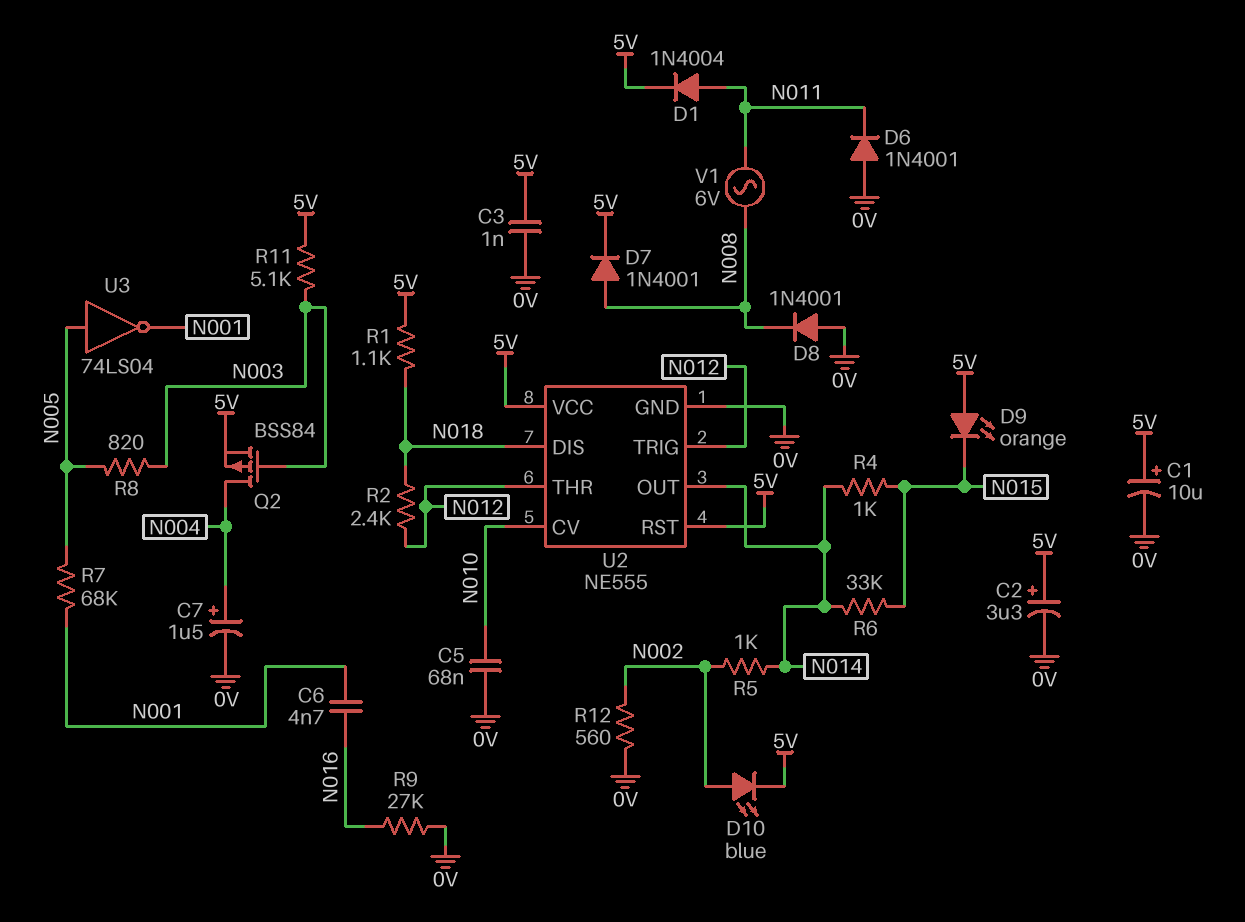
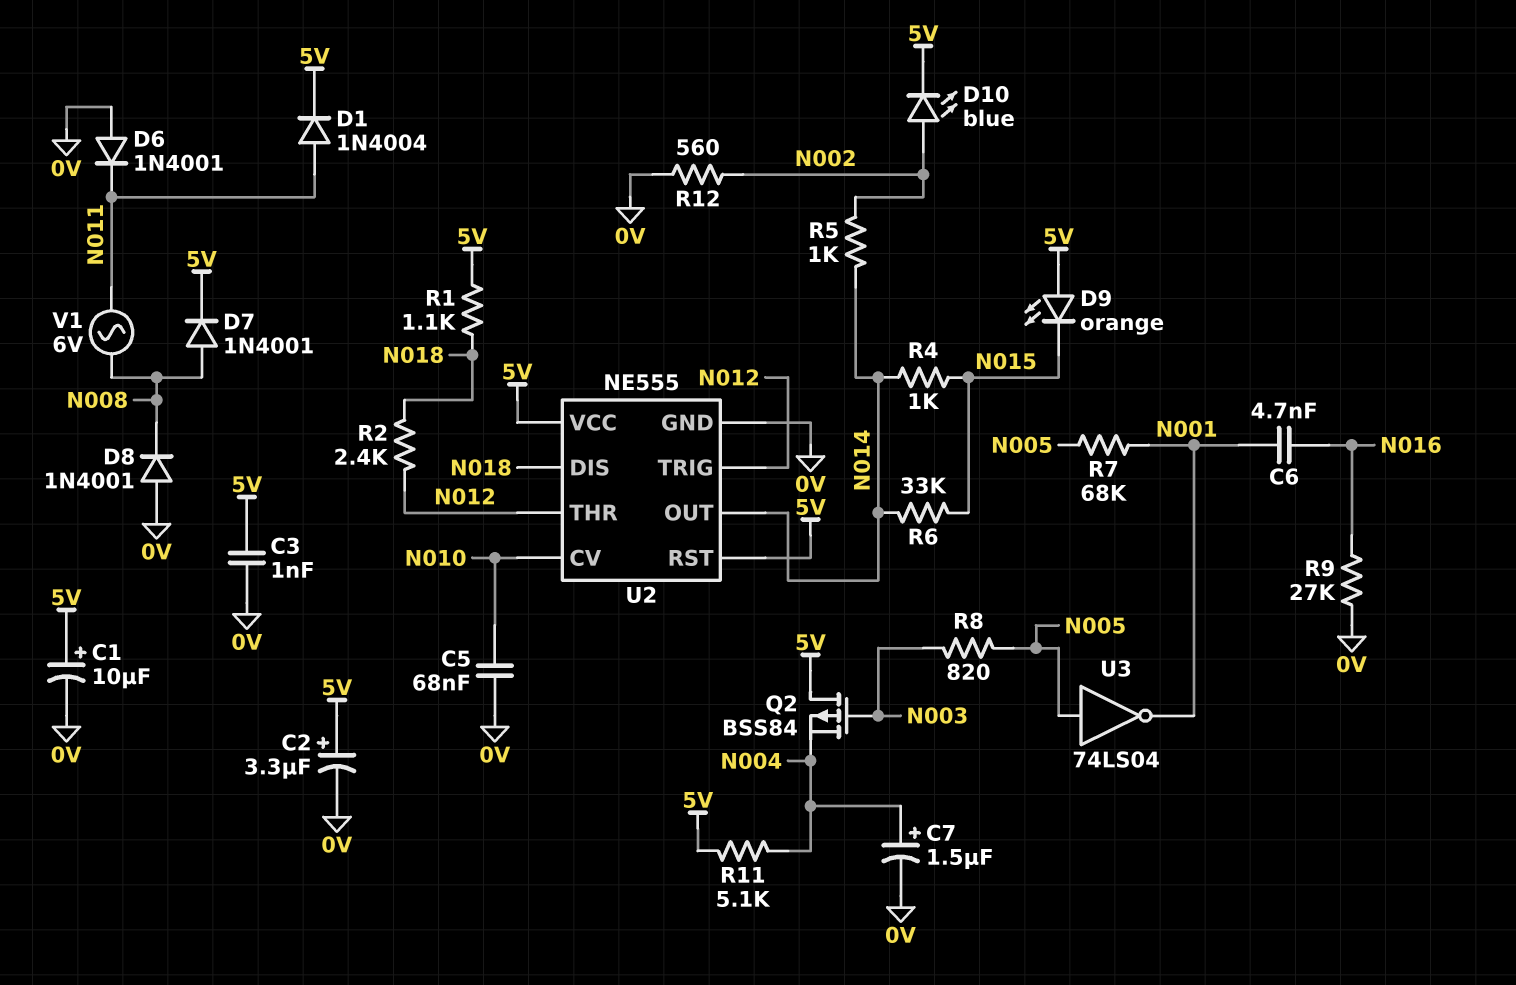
Q2: PMOS BSS84 (G N003, D N004, S 5V) -> PMOS BSS84 (G N003, D 5V, S N004)
R11: 5.1k (5V, N003) -> 5.1k (5V, N004)

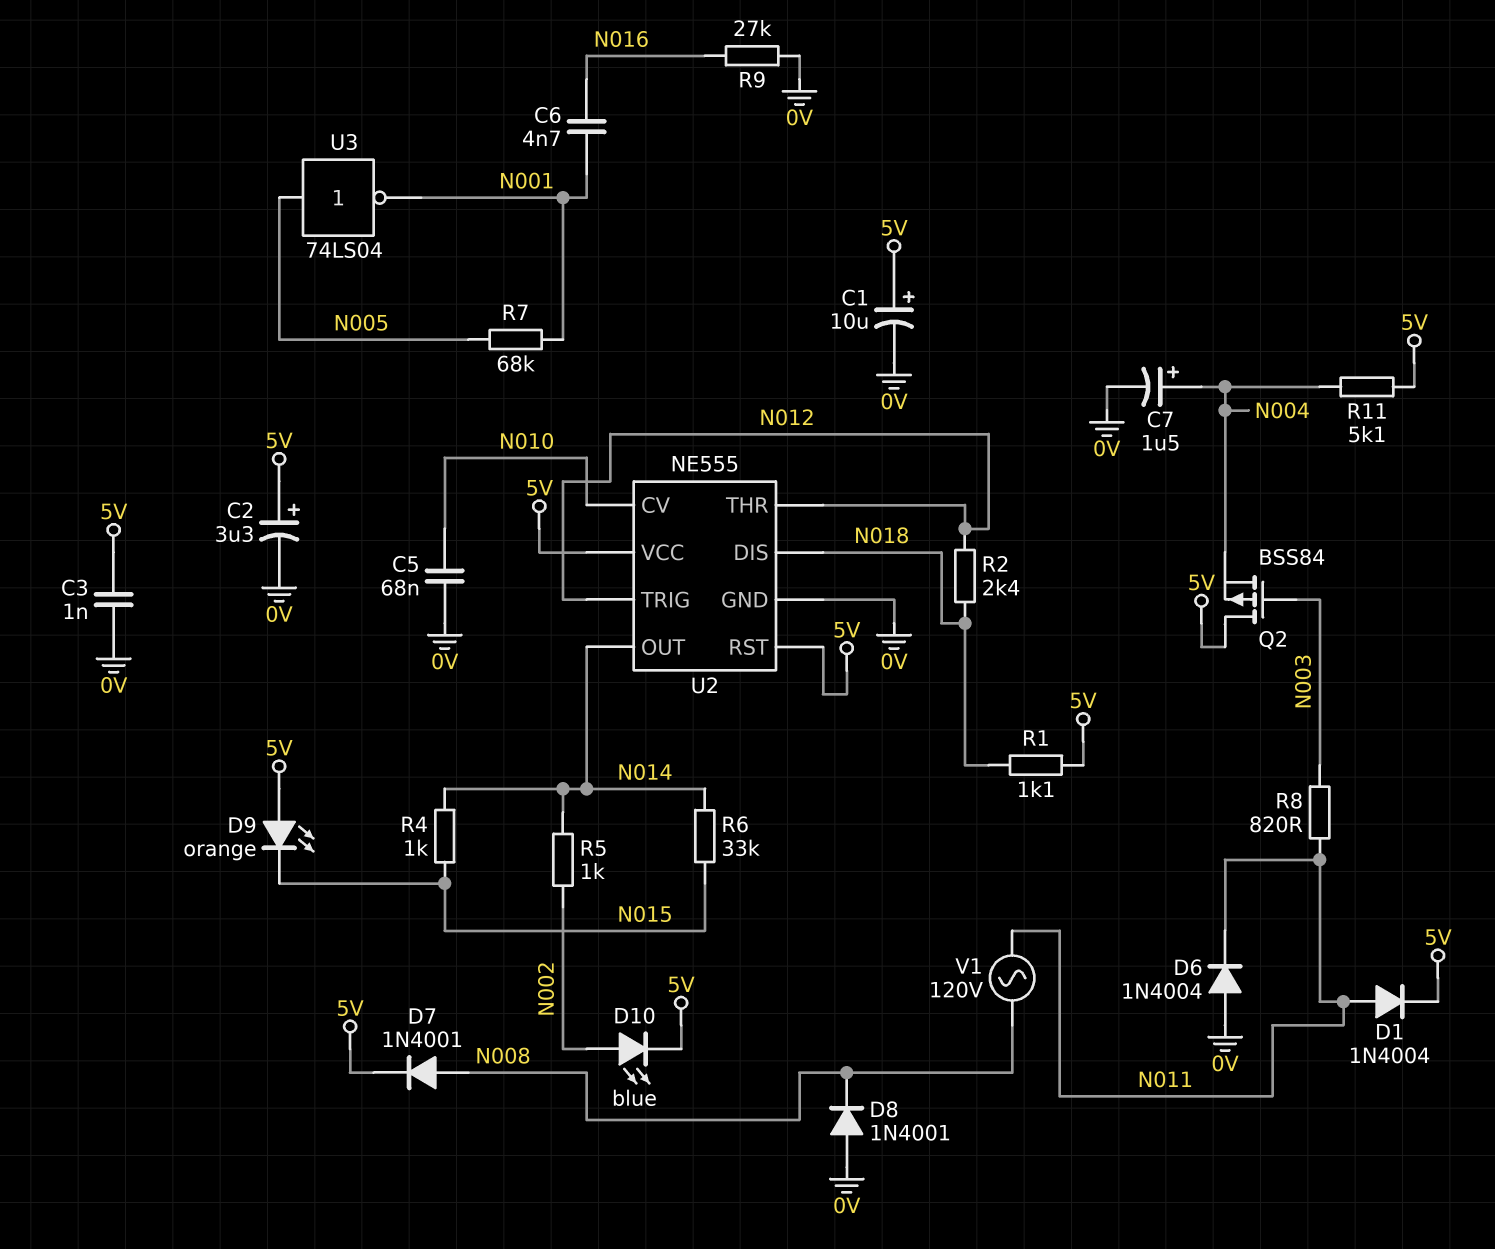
D6: diode 1N4001 (A 0V, K N011) -> diode 1N4004 (A 0V, K N011)
R8: 820 (N003, N005) -> 820 (N003, N011)
R12: 560 (0V, N002) -> none
V1: AC 6V (N008, N011) -> AC 120V (N008, N011)

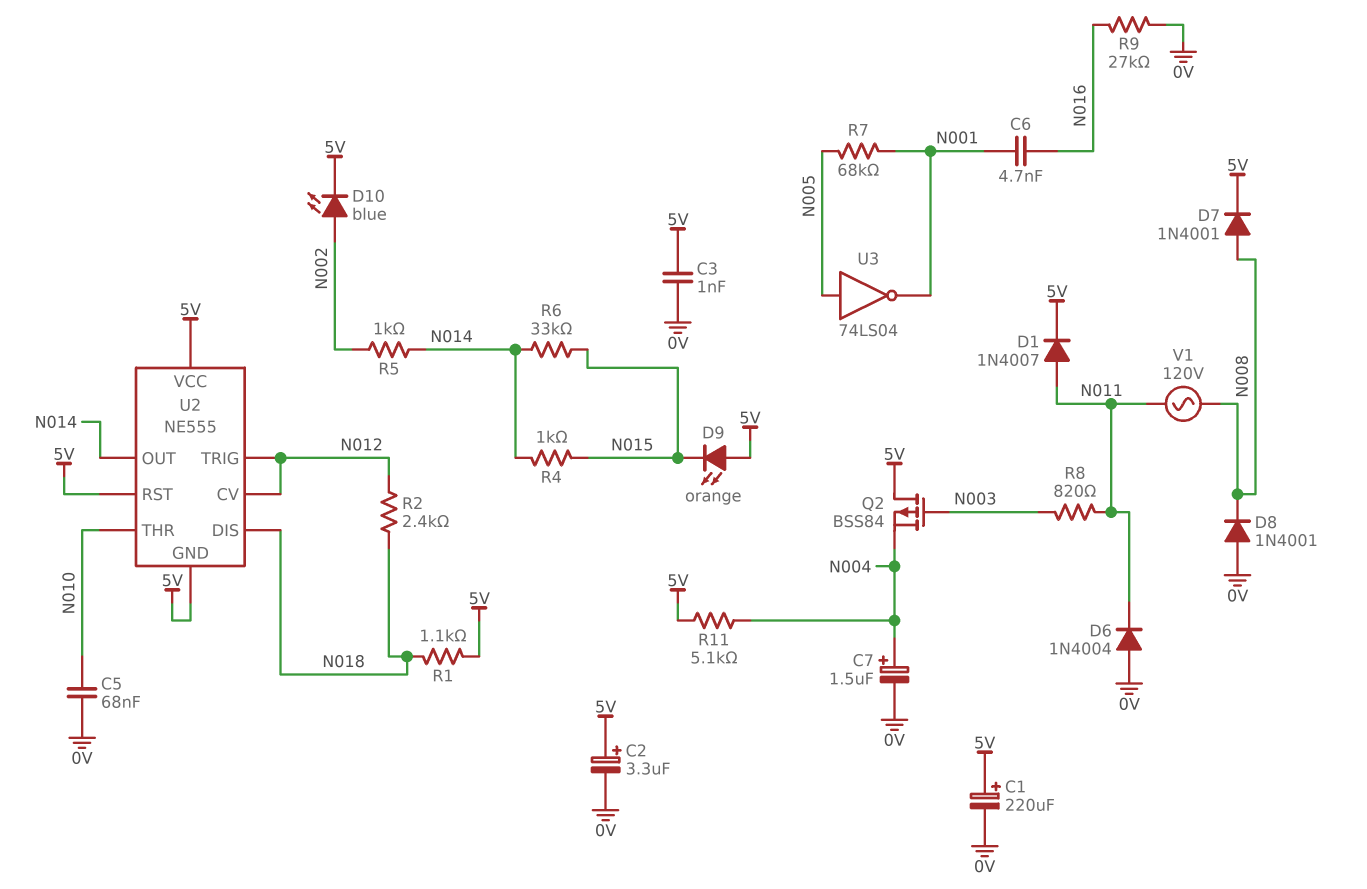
C1: 10uF (plus 5V, minus 0V) -> 220uF (plus 5V, minus 0V)
D1: diode 1N4004 (A N011, K 5V) -> diode 1N4007 (A N011, K 5V)
U2 pin CV: N010 -> N012
U2 pin GND: 0V -> 5V
U2 pin THR: N012 -> N010

